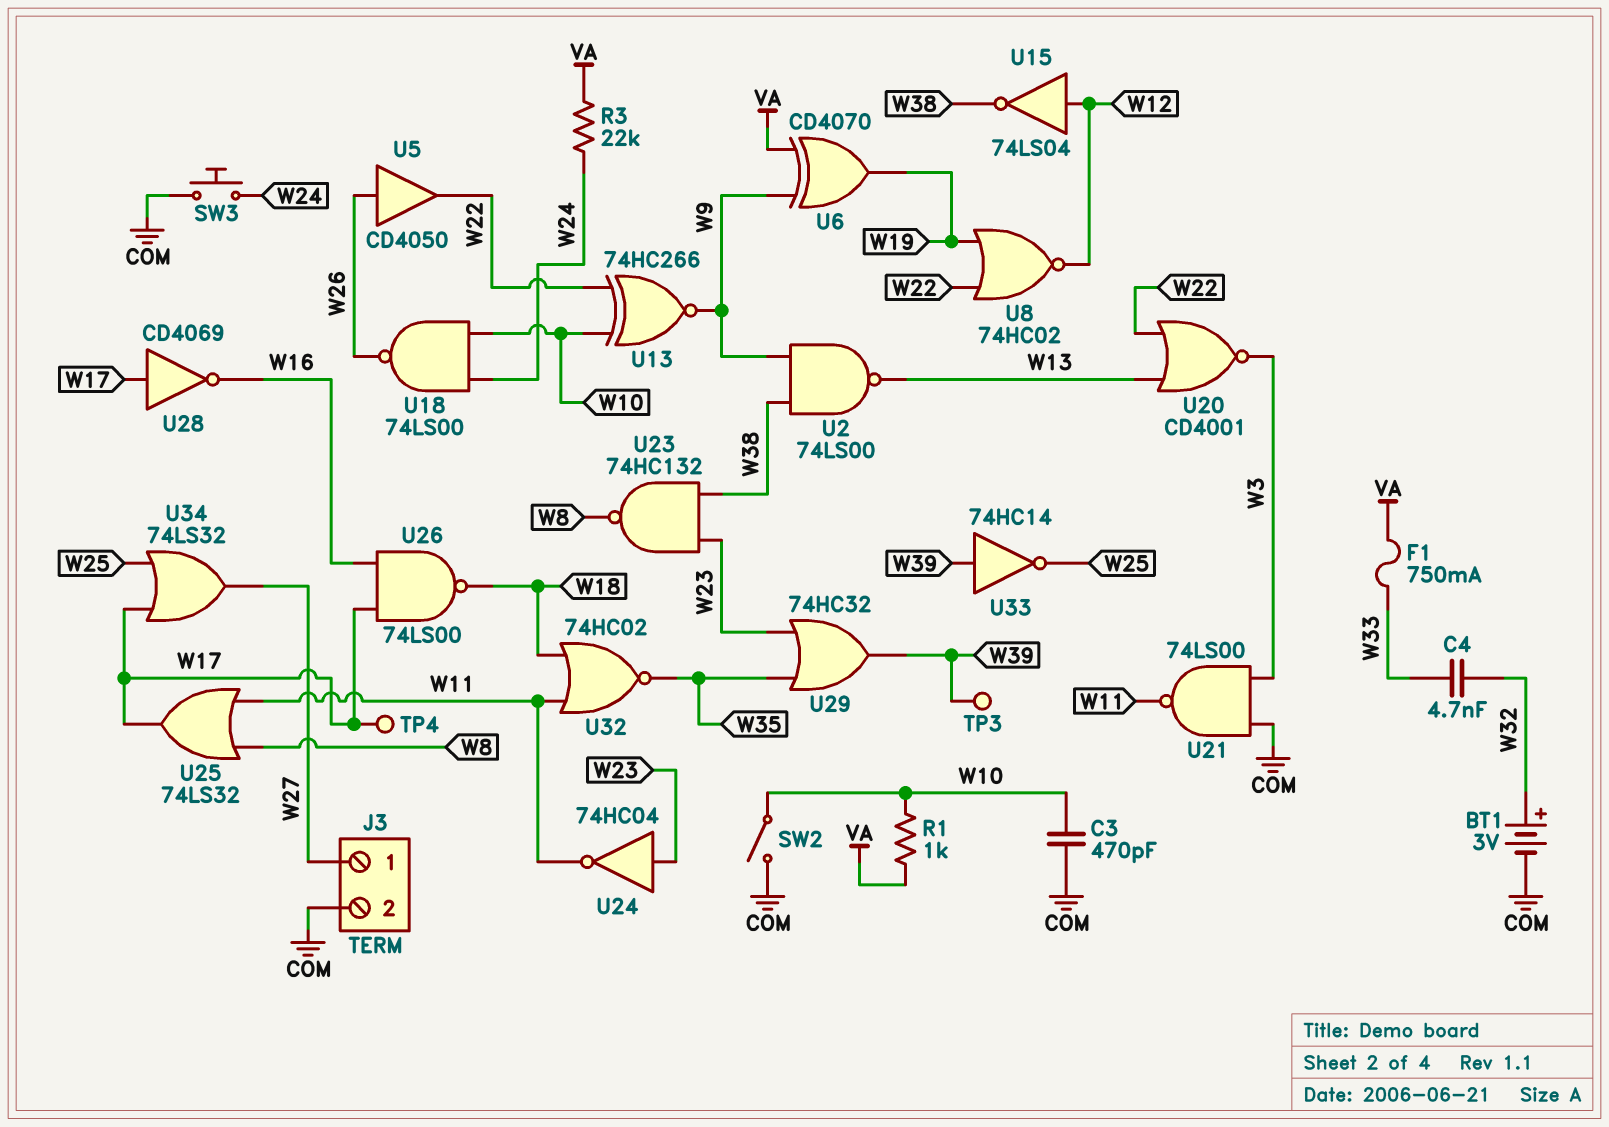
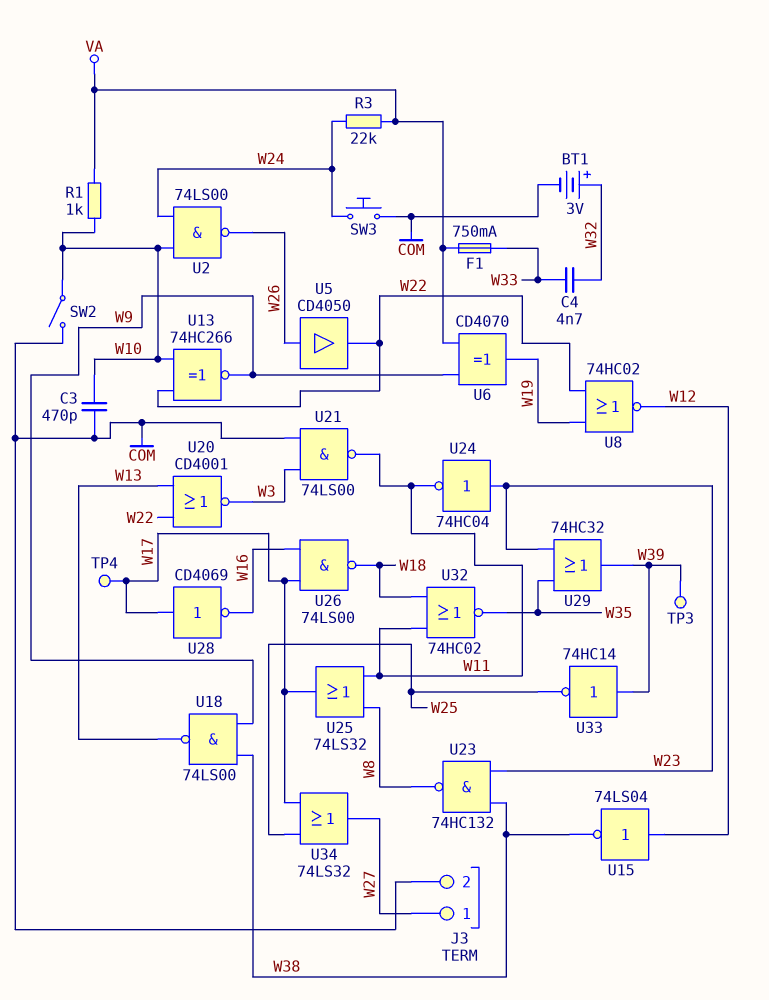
U2: NAND 74LS00 (in W9, in W38, out W13) -> NAND 74LS00 (in W10, in W24, out W26)
U18: NAND 74LS00 (in W10, in W24, out W26) -> NAND 74LS00 (in W9, in W38, out W13)

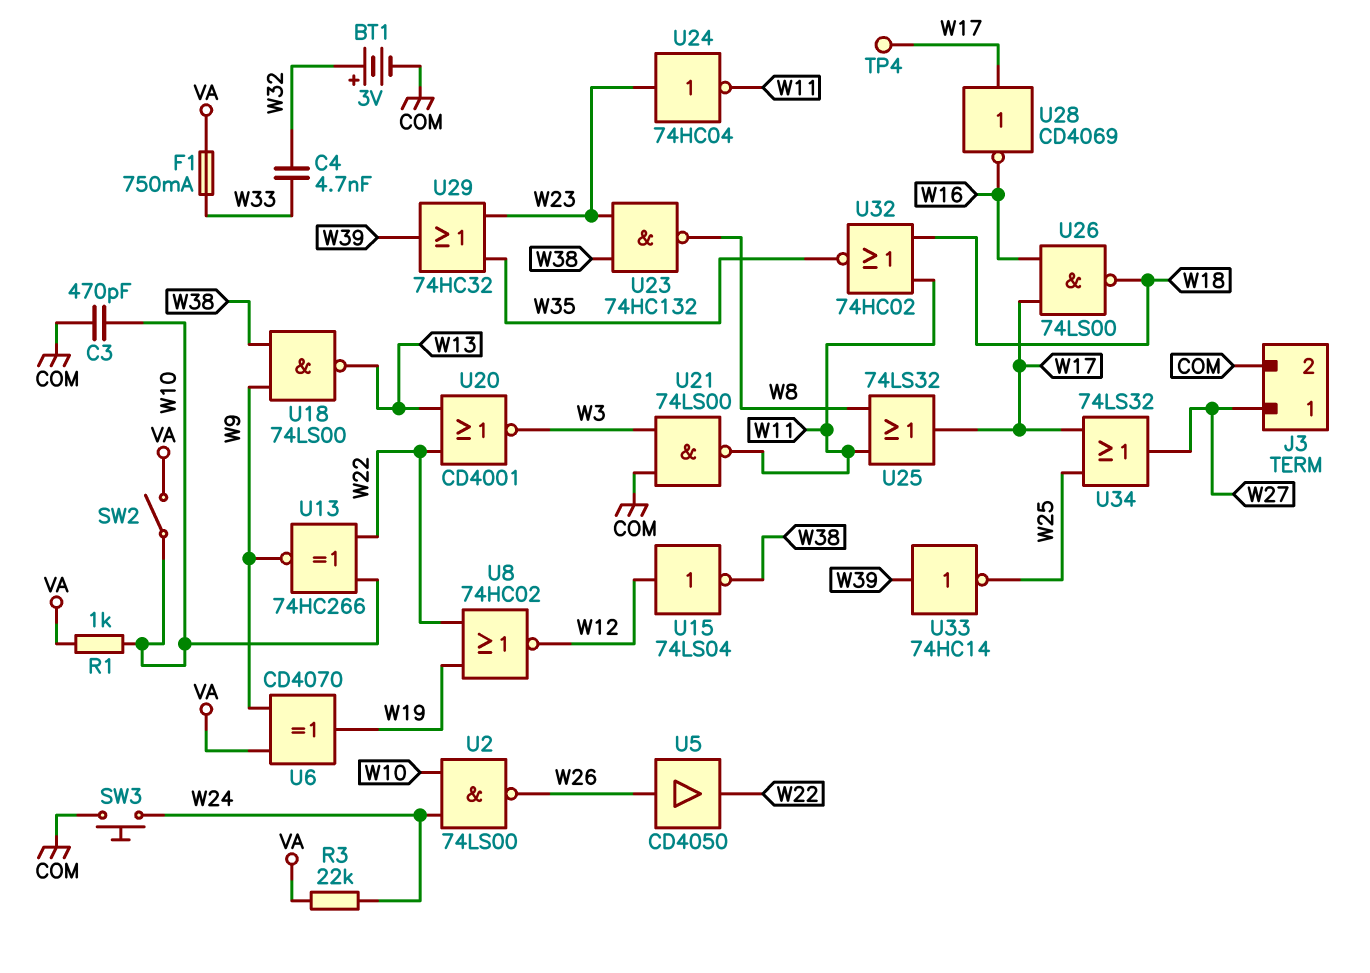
SW2: switch (COM, W10) -> switch (VA, W10)
TP3: test point (W39) -> none

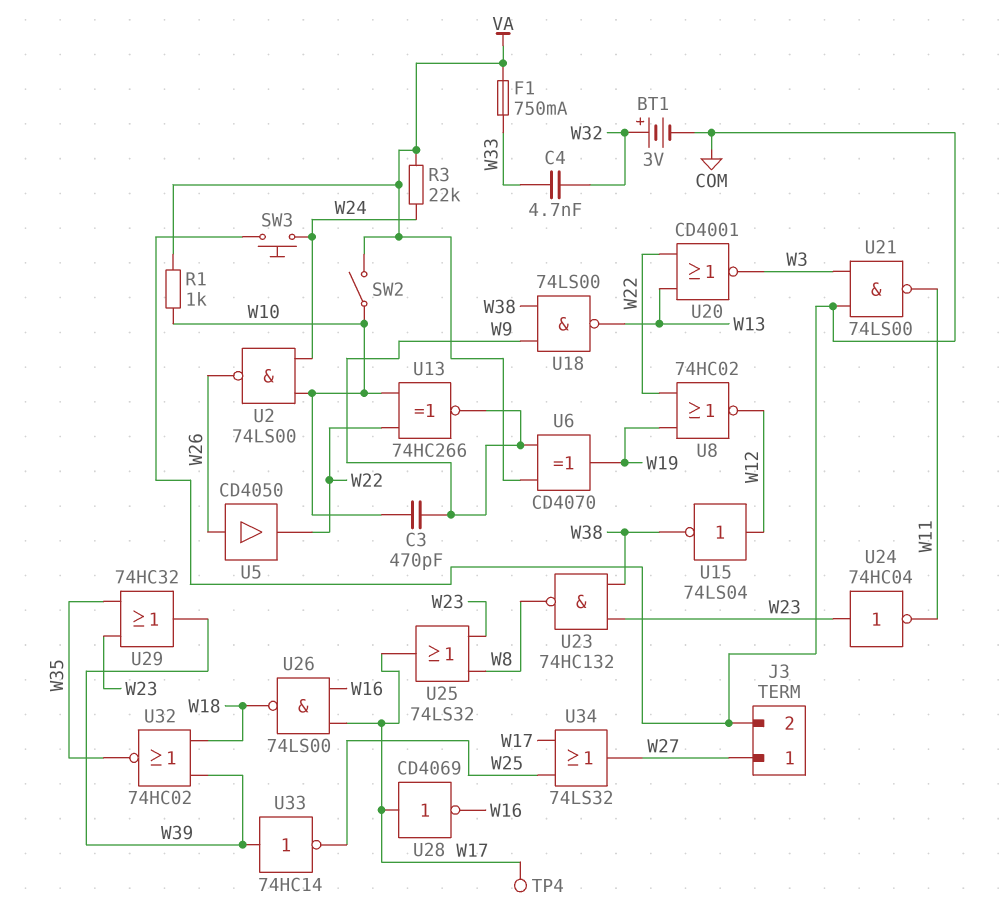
C3: 470pF (COM, W10) -> 470pF (W9, W10)
U25: OR 74LS32 (in W8, in W11, out W17) -> OR 74LS32 (in W8, in W23, out W17)
U32: NOR 74HC02 (in W11, in W18, out W35) -> NOR 74HC02 (in W18, in W39, out W35)

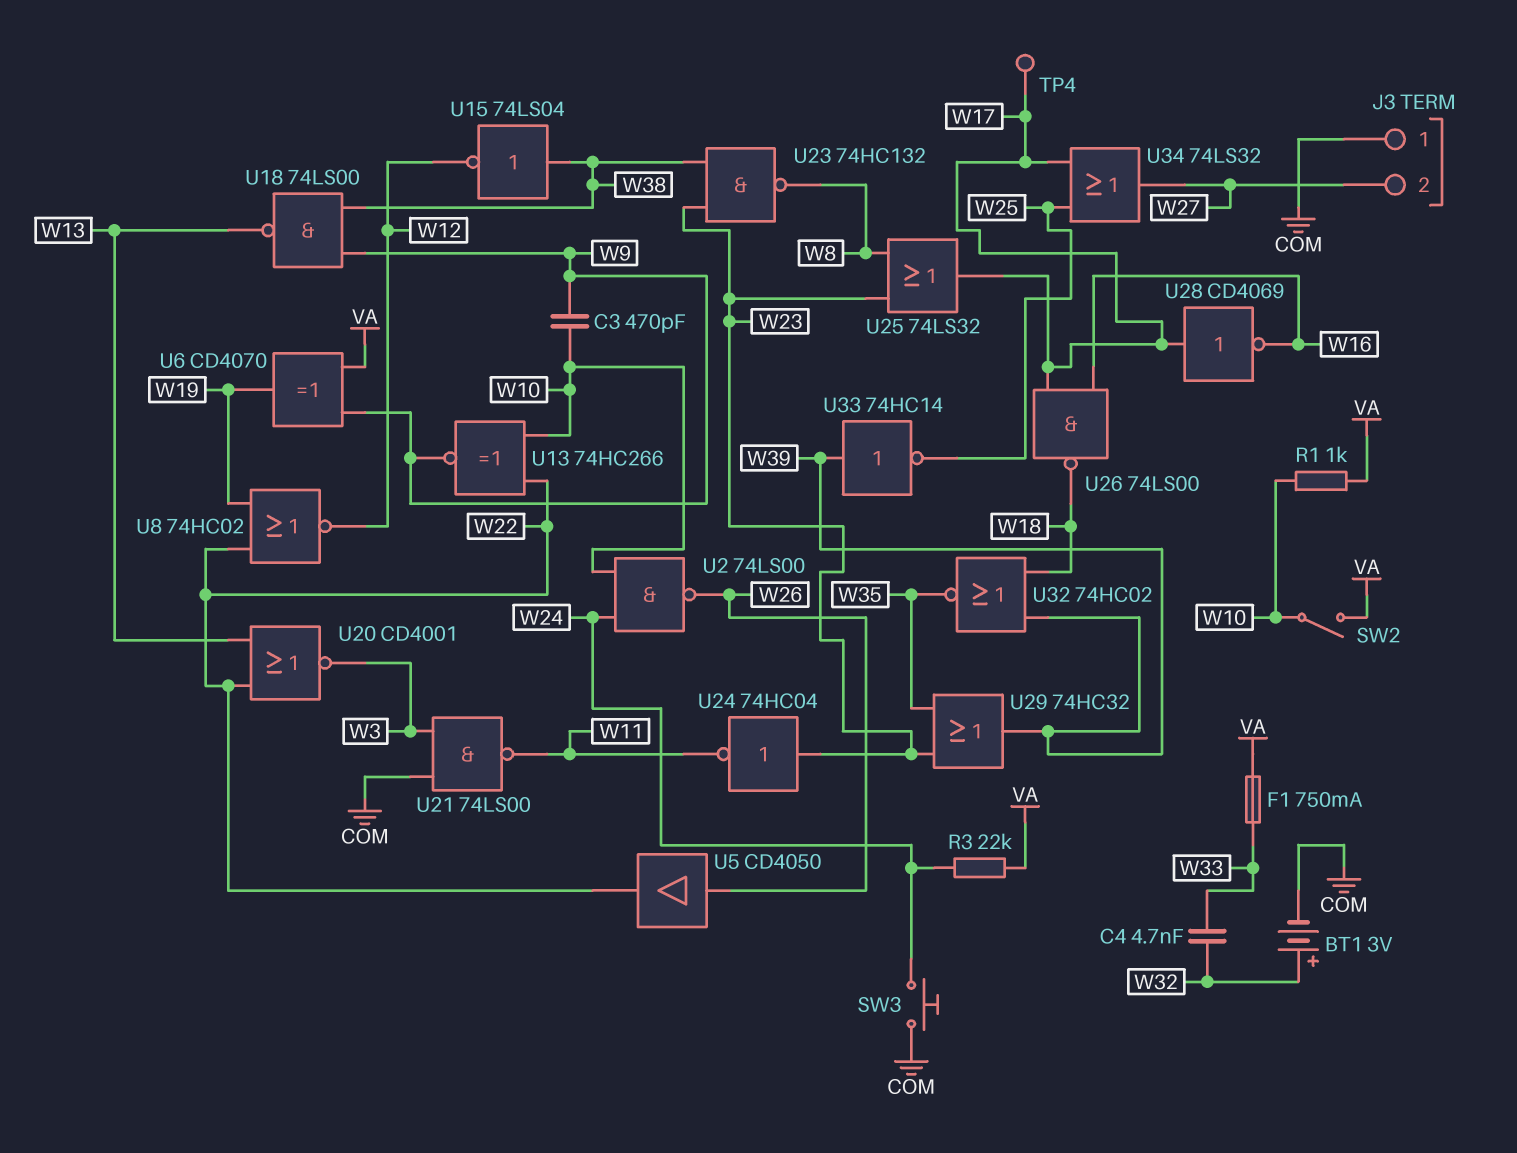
J3 pin 1: W27 -> COM
J3 pin 2: COM -> W27
U15: NOT 74LS04 (in W12, out W38) -> NOT 74LS04 (in W38, out W12)

